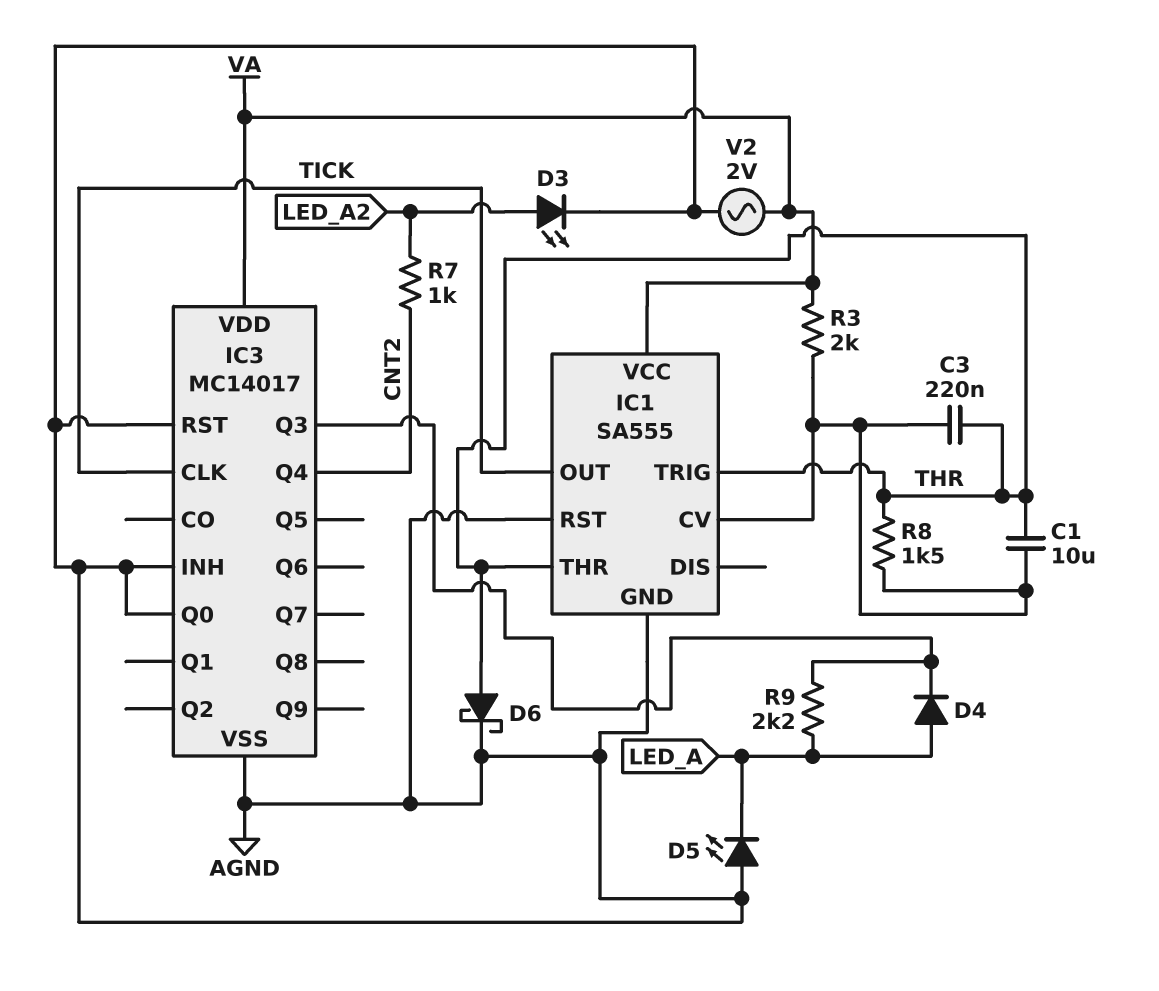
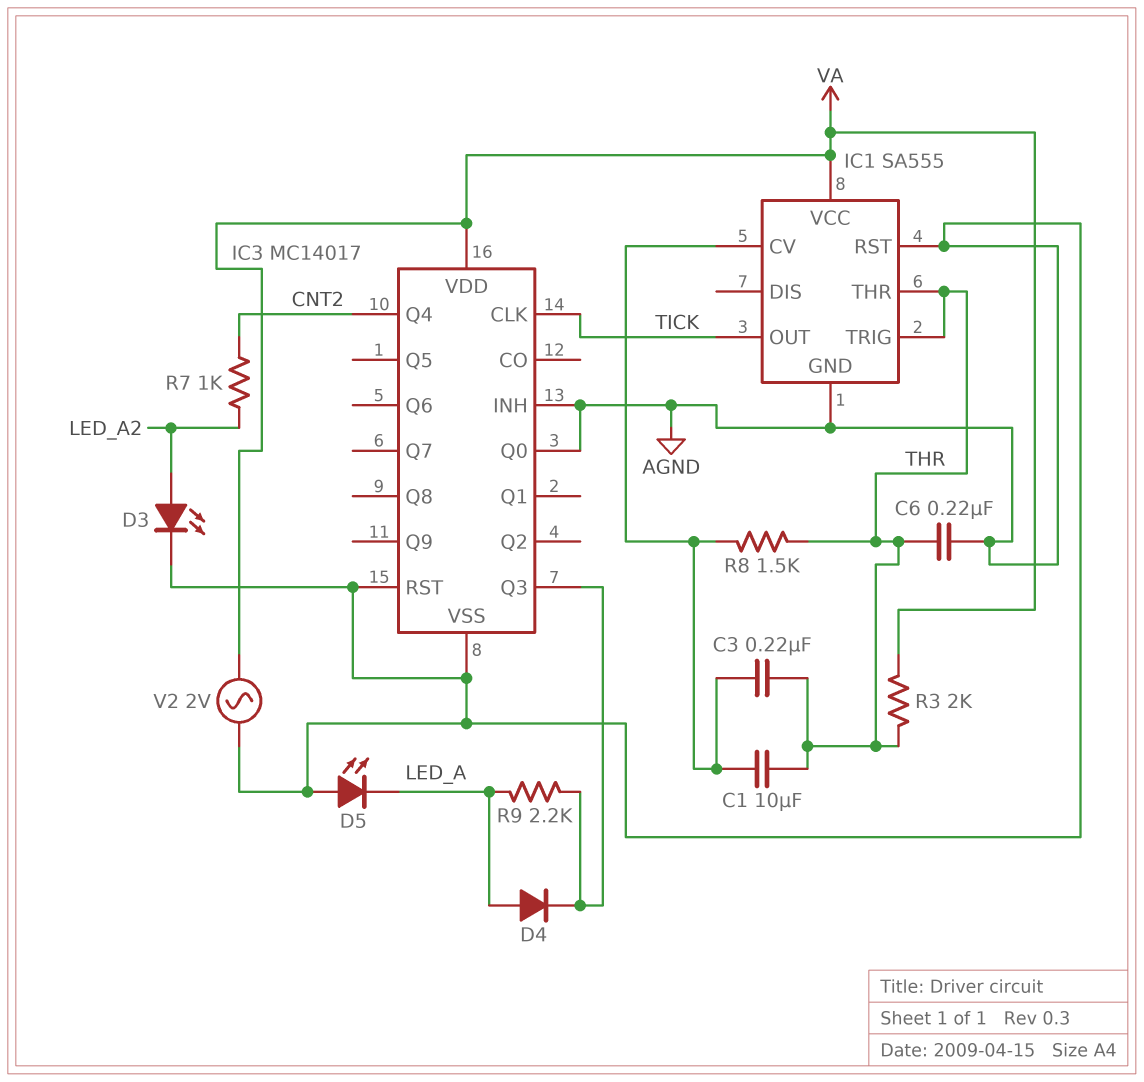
C6: none -> 220nF (AGND, THR)
D6: schottky (A THR, K AGND) -> none
R3: 2k (IC1/CV, VA) -> 2k (THR, VA)

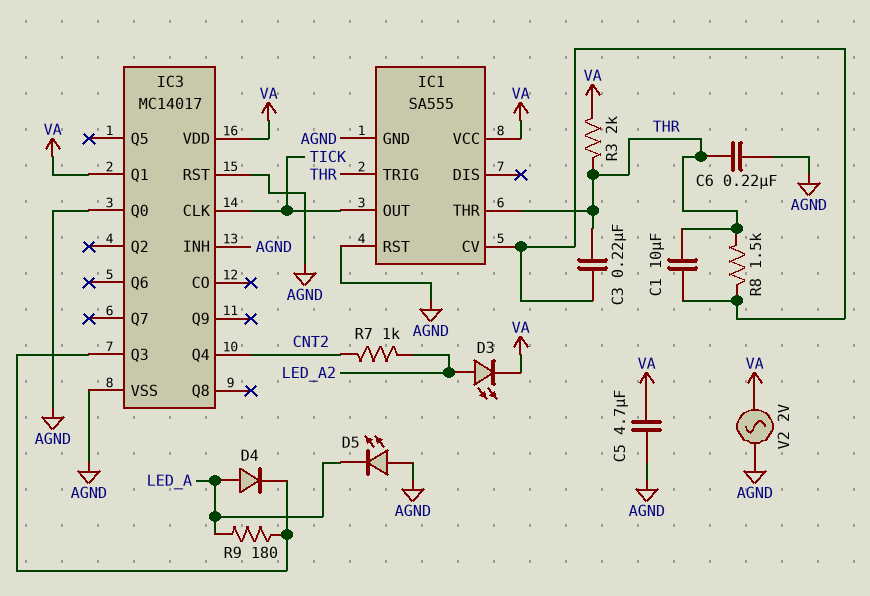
C5: none -> 4.7uF (AGND, VA)
D3: LED (A LED_A2, K AGND) -> LED (A LED_A2, K VA)
IC3 pin Q1: none -> VA
R9: 2.2k (IC3/Q3, LED_A) -> 180 (IC3/Q3, LED_A)

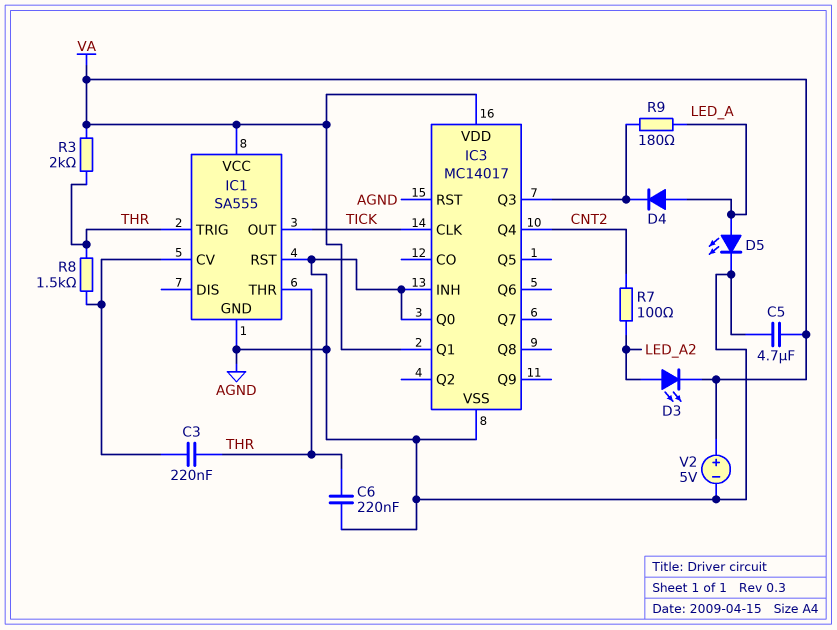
C1: 10uF (IC1/CV, THR) -> none
D5: LED (A AGND, K LED_A) -> LED (A LED_A, K AGND)
R7: 1k (CNT2, LED_A2) -> 100 (CNT2, LED_A2)
V2: AC 2V (AGND, VA) -> 5V (plus VA, minus AGND)

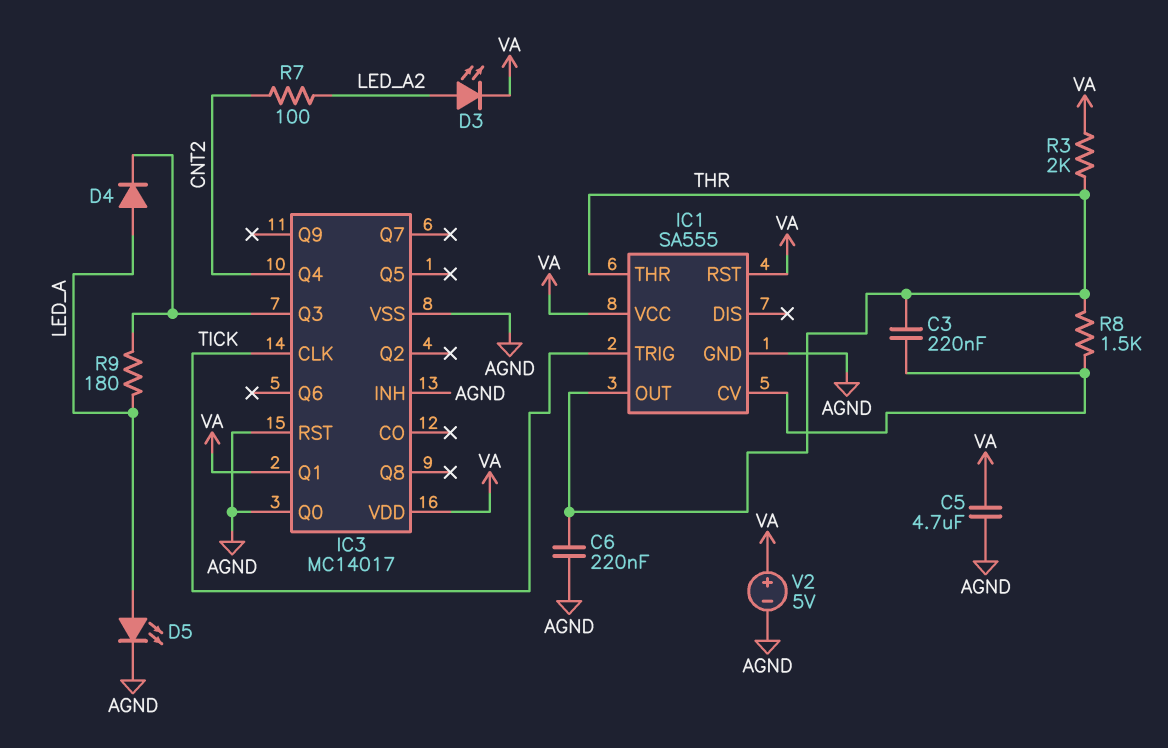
IC1 pin OUT: TICK -> THR
IC1 pin RST: AGND -> VA
IC1 pin TRIG: THR -> TICK

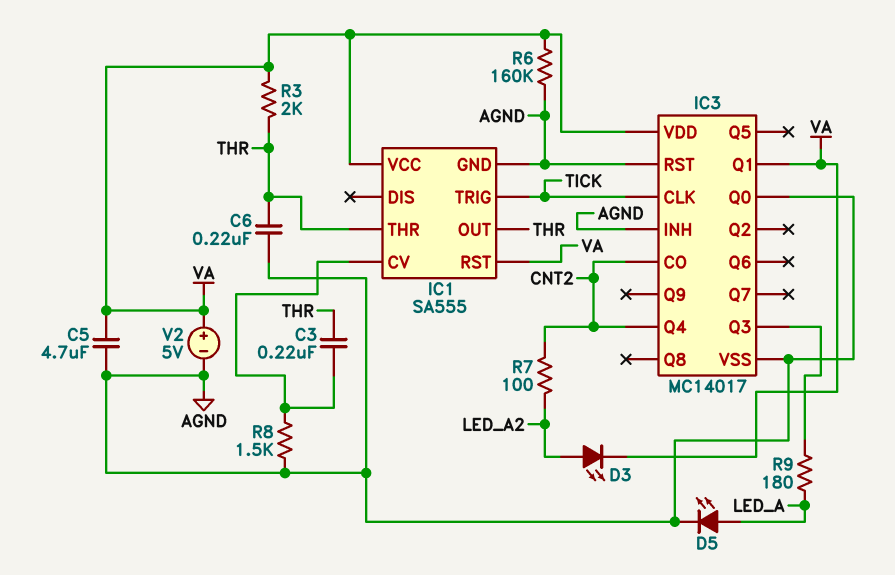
D4: diode (A LED_A, K IC3/Q3) -> none
IC3 pin CO: none -> CNT2
R6: none -> 160k (AGND, VA)
R8: 1.5k (IC1/CV, THR) -> 1.5k (AGND, IC1/CV)

